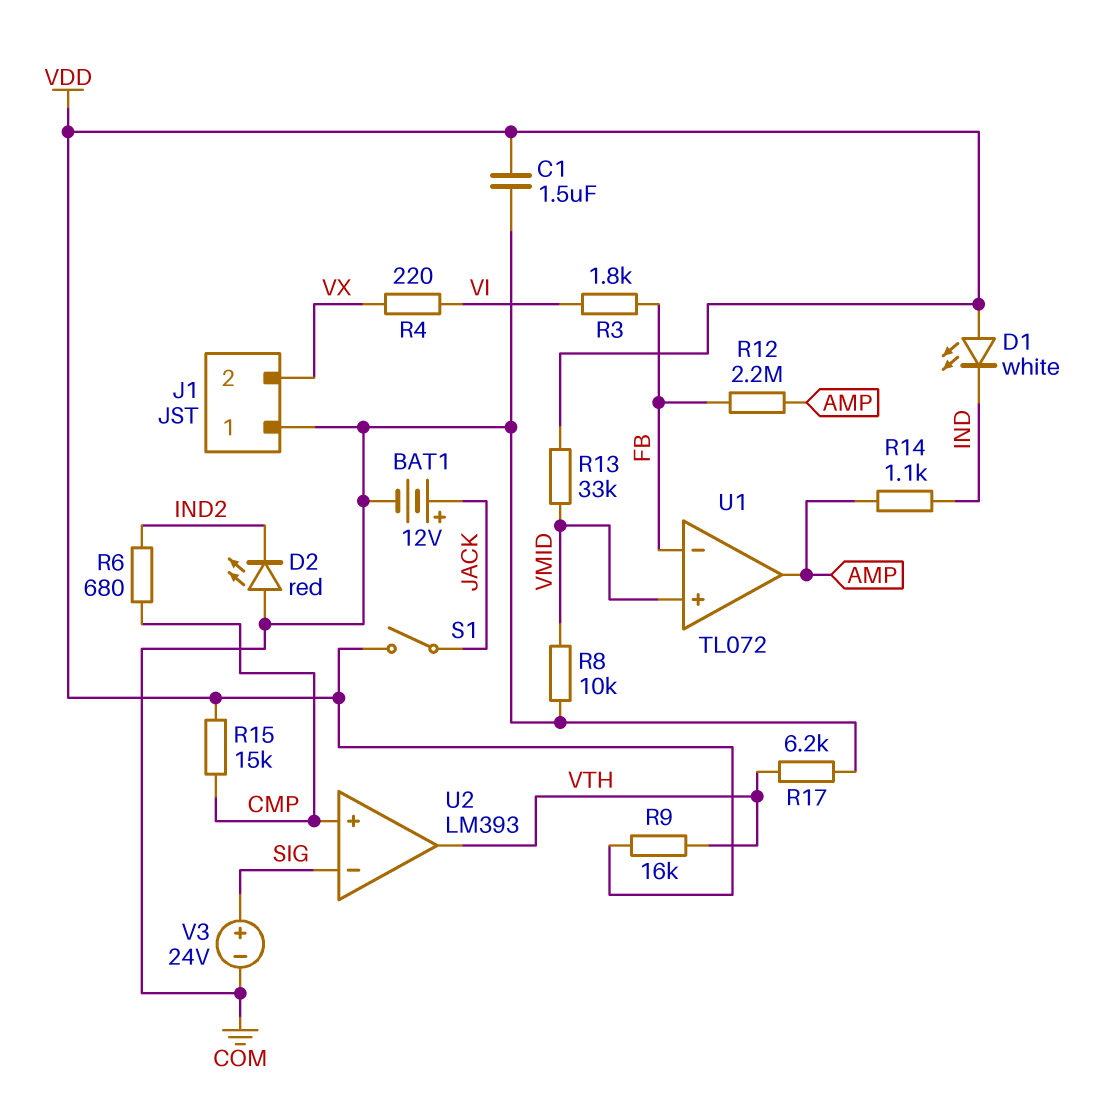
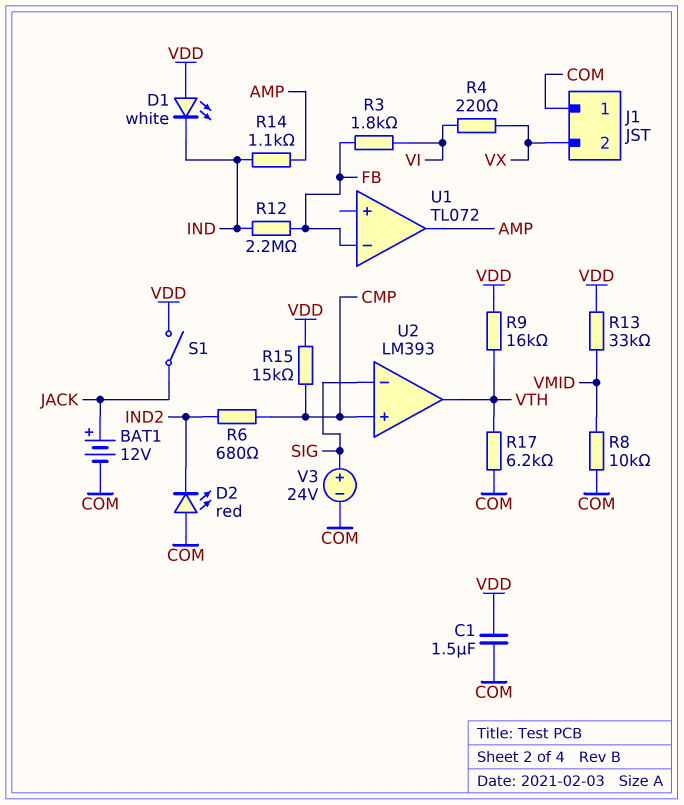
R12: 2.2M (AMP, FB) -> 2.2M (FB, IND)
U1 pin in+: VMID -> none

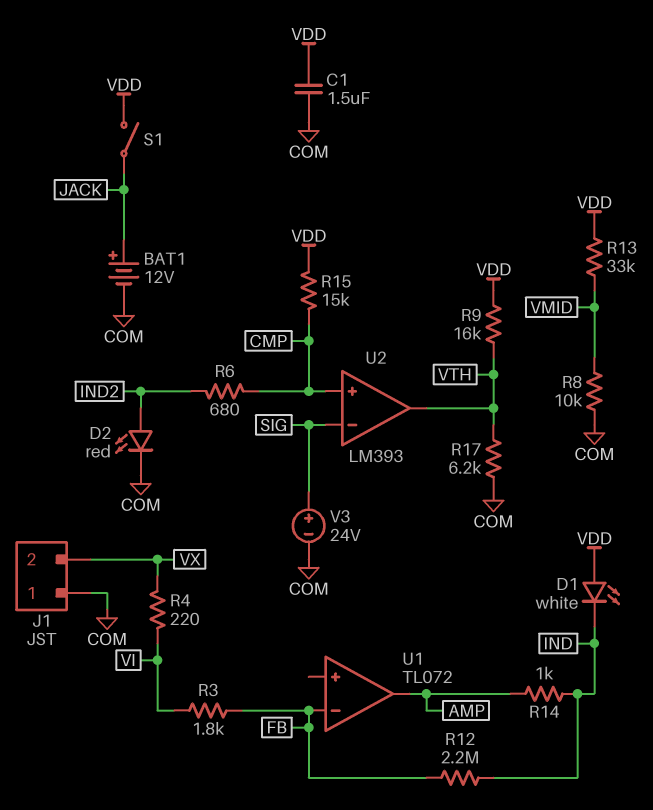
D2: LED red (A COM, K IND2) -> LED red (A IND2, K COM)
R14: 1.1k (AMP, IND) -> 1k (AMP, IND)

